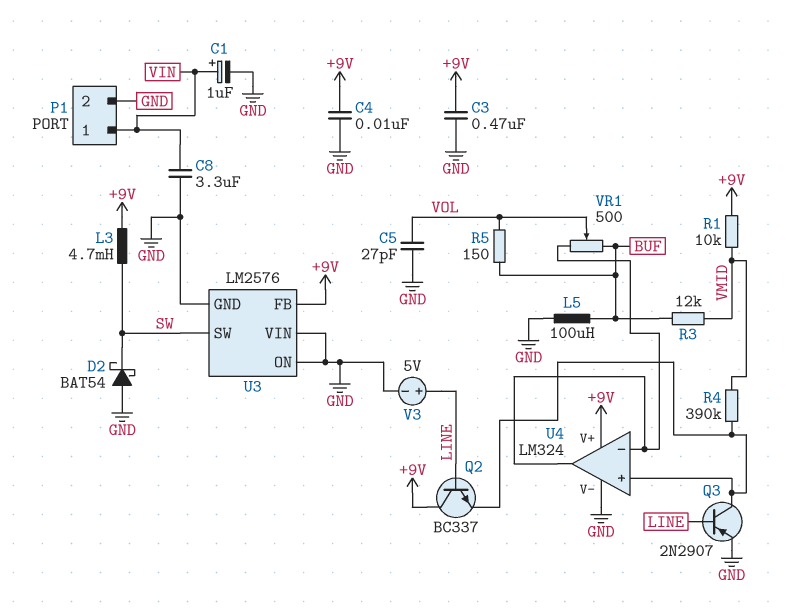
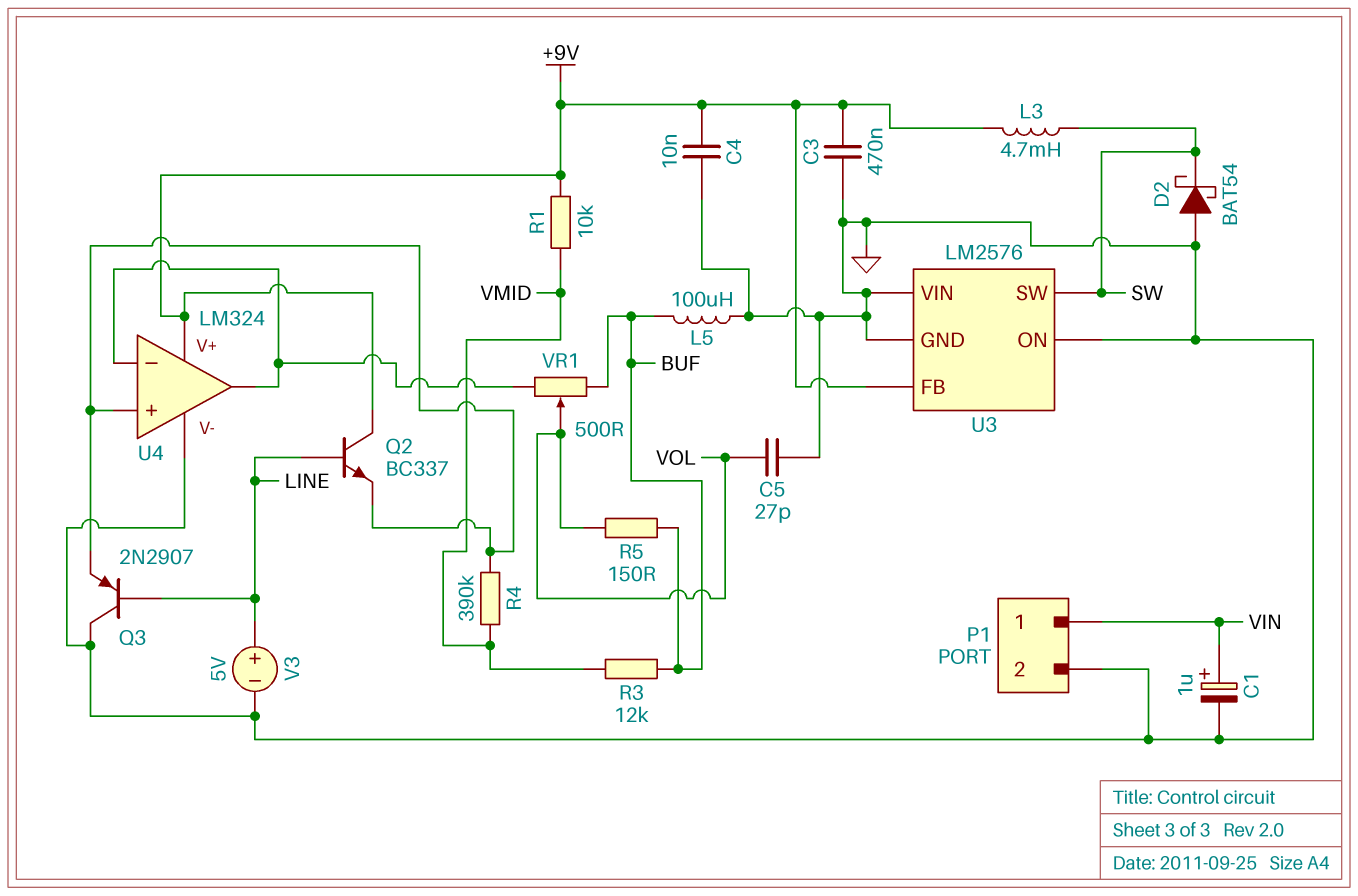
C8: 3.3uF (GND, VIN) -> none
Q3: PNP 2N2907 (B LINE, C U4/in+, E GND) -> PNP 2N2907 (B LINE, C GND, E U4/in+)

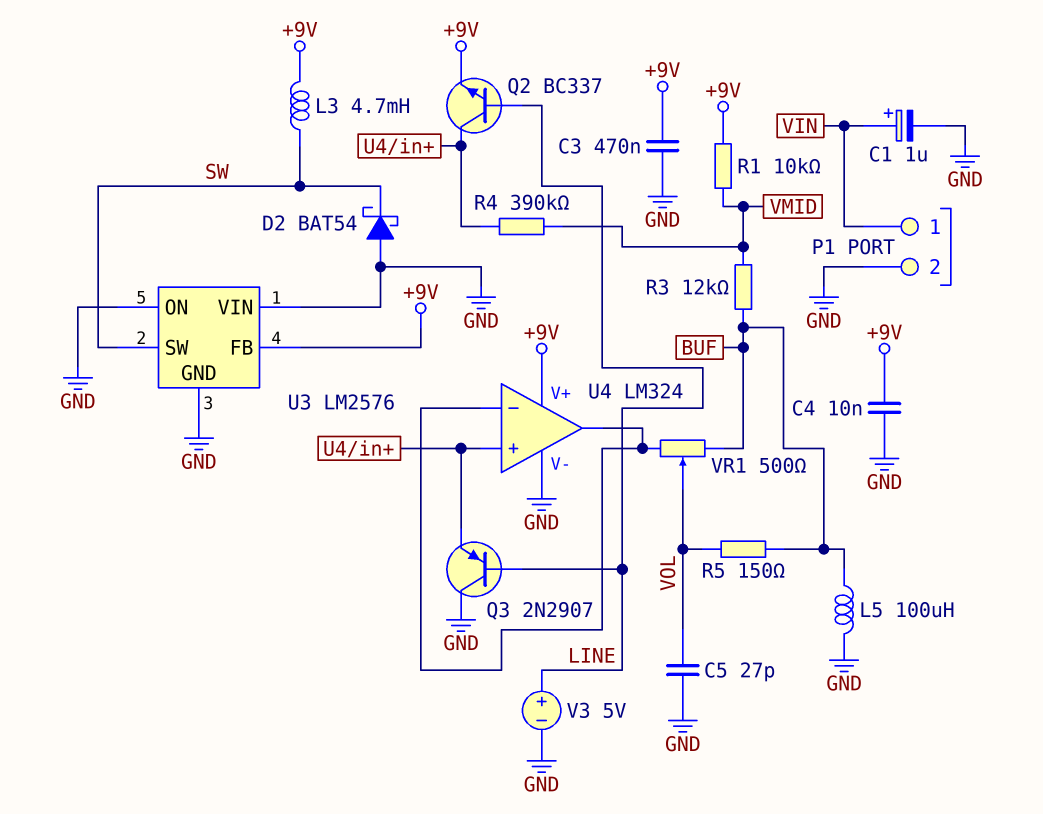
Q2: NPN BC337 (B LINE, C +9V, E U4/in+) -> NPN BC337 (B LINE, C U4/in+, E +9V)

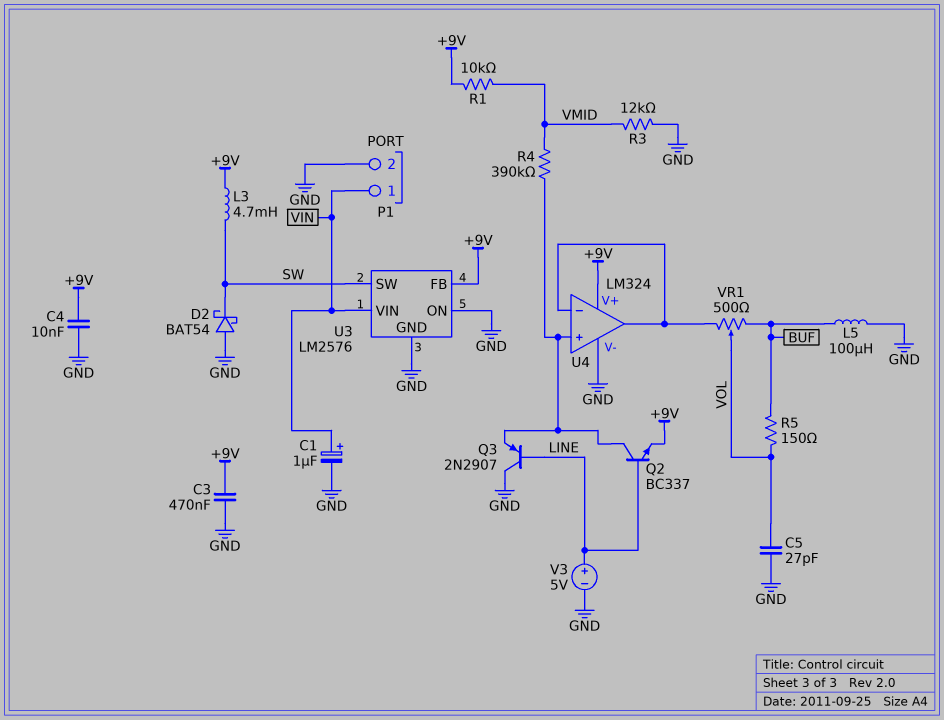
R3: 12k (BUF, VMID) -> 12k (GND, VMID)
U3 pin VIN: GND -> VIN

